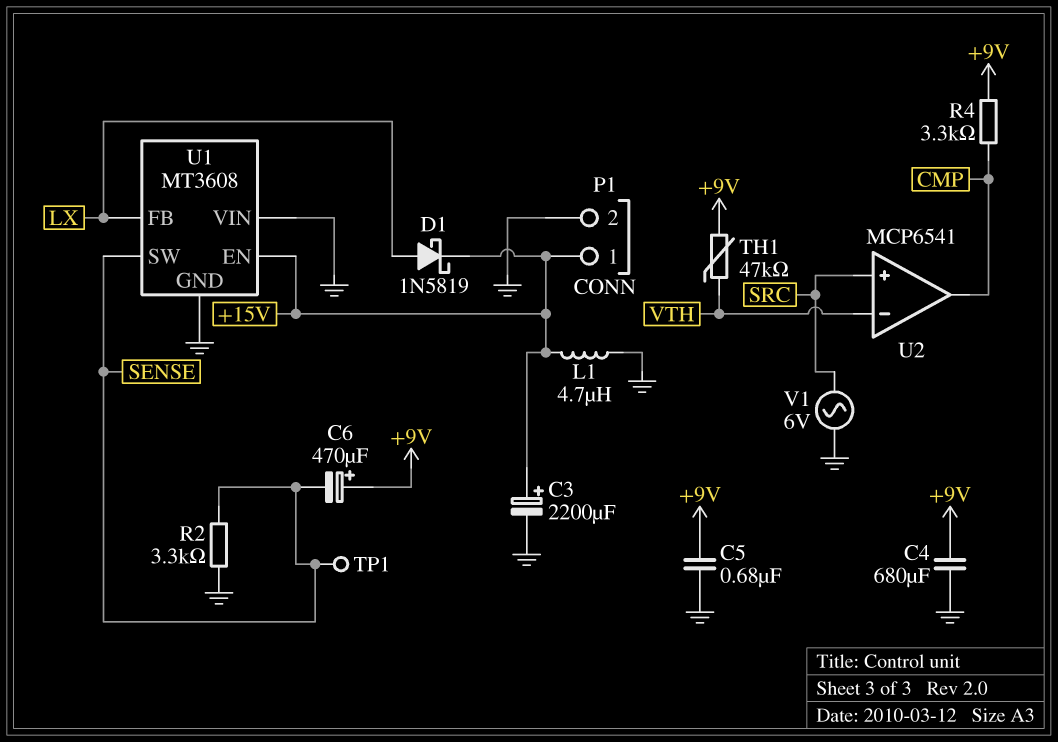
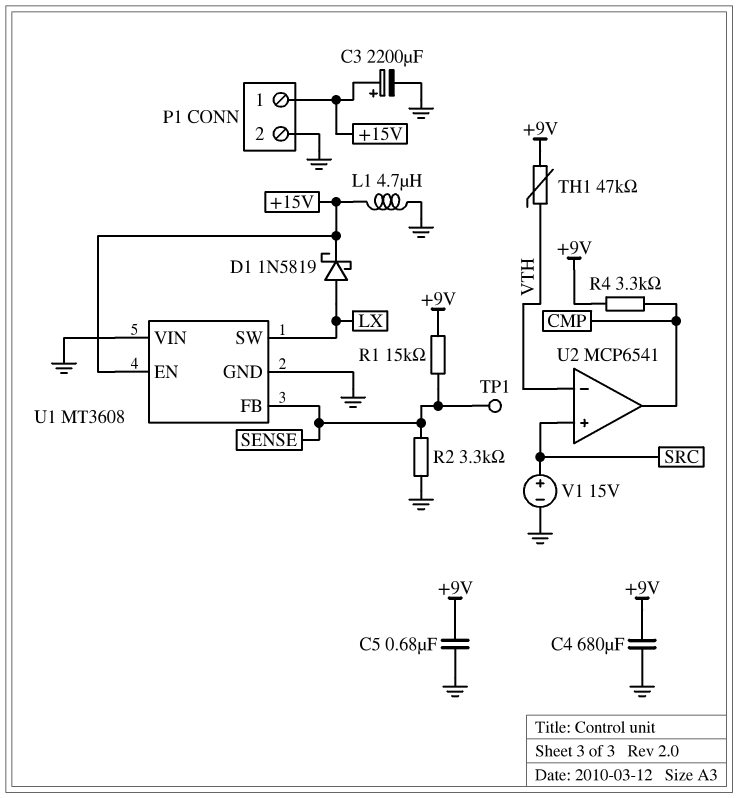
C6: 470uF (plus +9V, minus SENSE) -> none
R1: none -> 15k (+9V, SENSE)
U1 pin FB: LX -> SENSE
U1 pin SW: SENSE -> LX
V1: AC 6V (GND, SRC) -> 15V (plus SRC, minus GND)

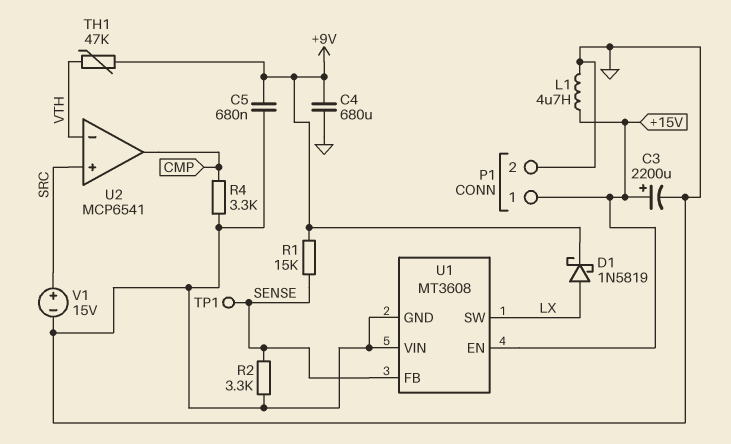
D1: schottky 1N5819 (A LX, K +15V) -> schottky 1N5819 (A LX, K +9V)
R4: 3.3k (+9V, CMP) -> 3.3k (CMP, GND)

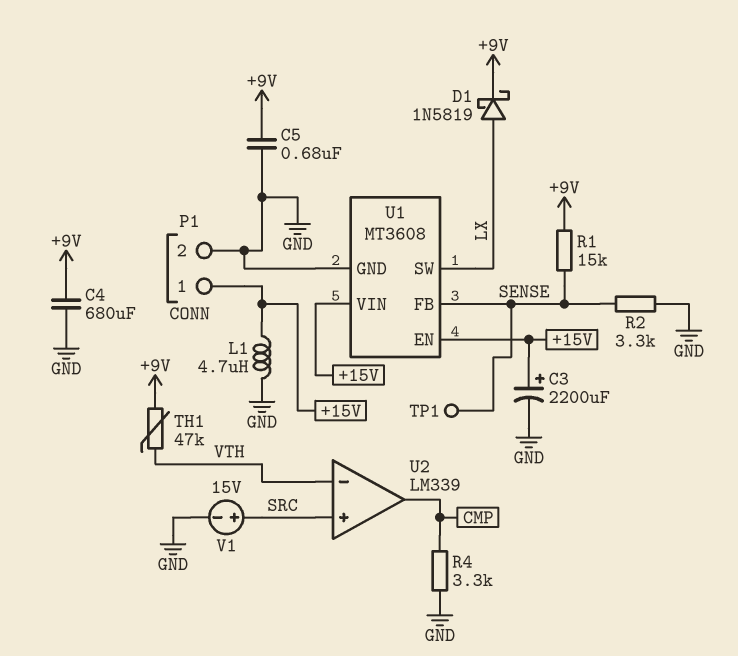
U1 pin VIN: GND -> +15V
U2: MCP6541 -> LM339

